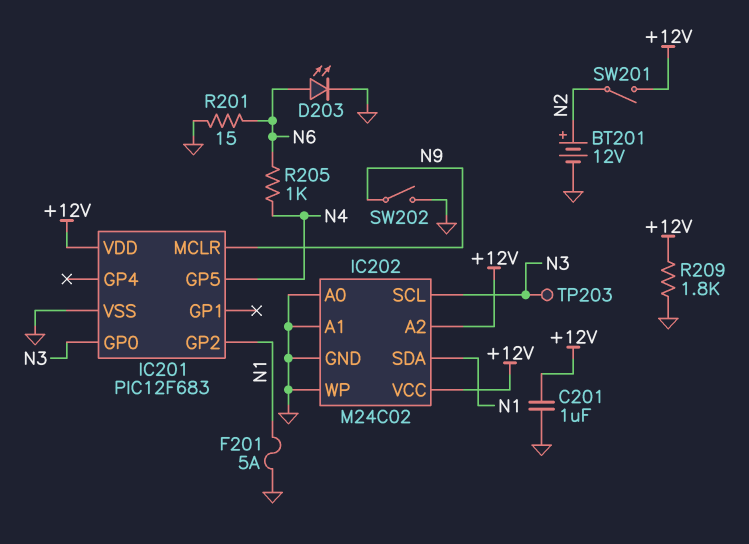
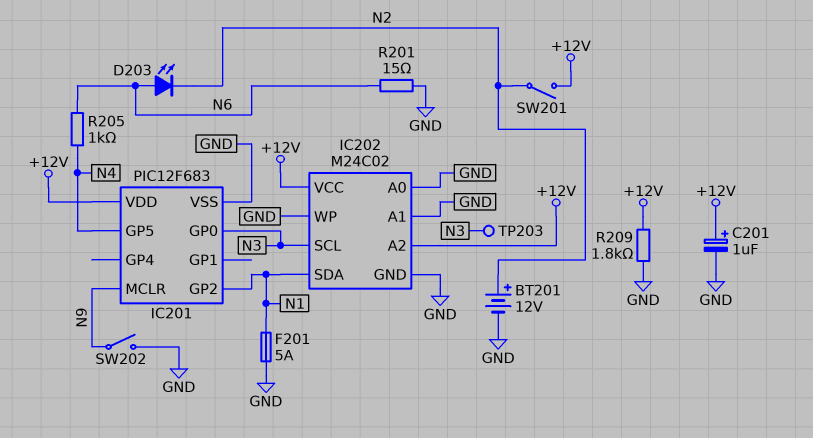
C201: 1uF (+12V, GND) -> 1uF (plus +12V, minus GND)
D203: LED (A N6, K GND) -> LED (A N6, K N2)

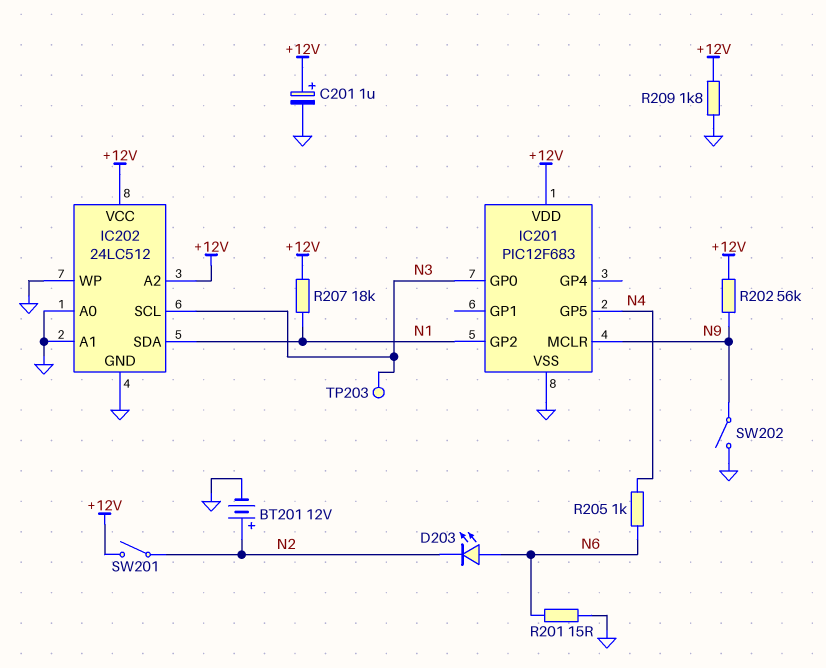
F201: 5A (GND, N1) -> none
IC202: M24C02 -> 24LC512
R202: none -> 56k (+12V, N9)
R207: none -> 18k (+12V, N1)

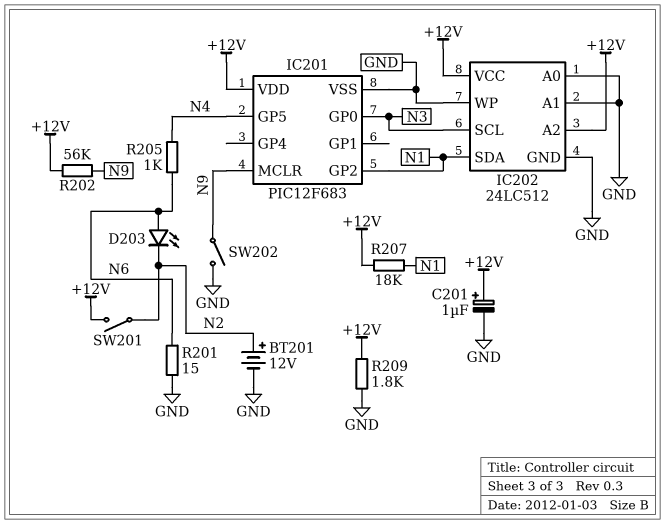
TP203: test point (N3) -> none

